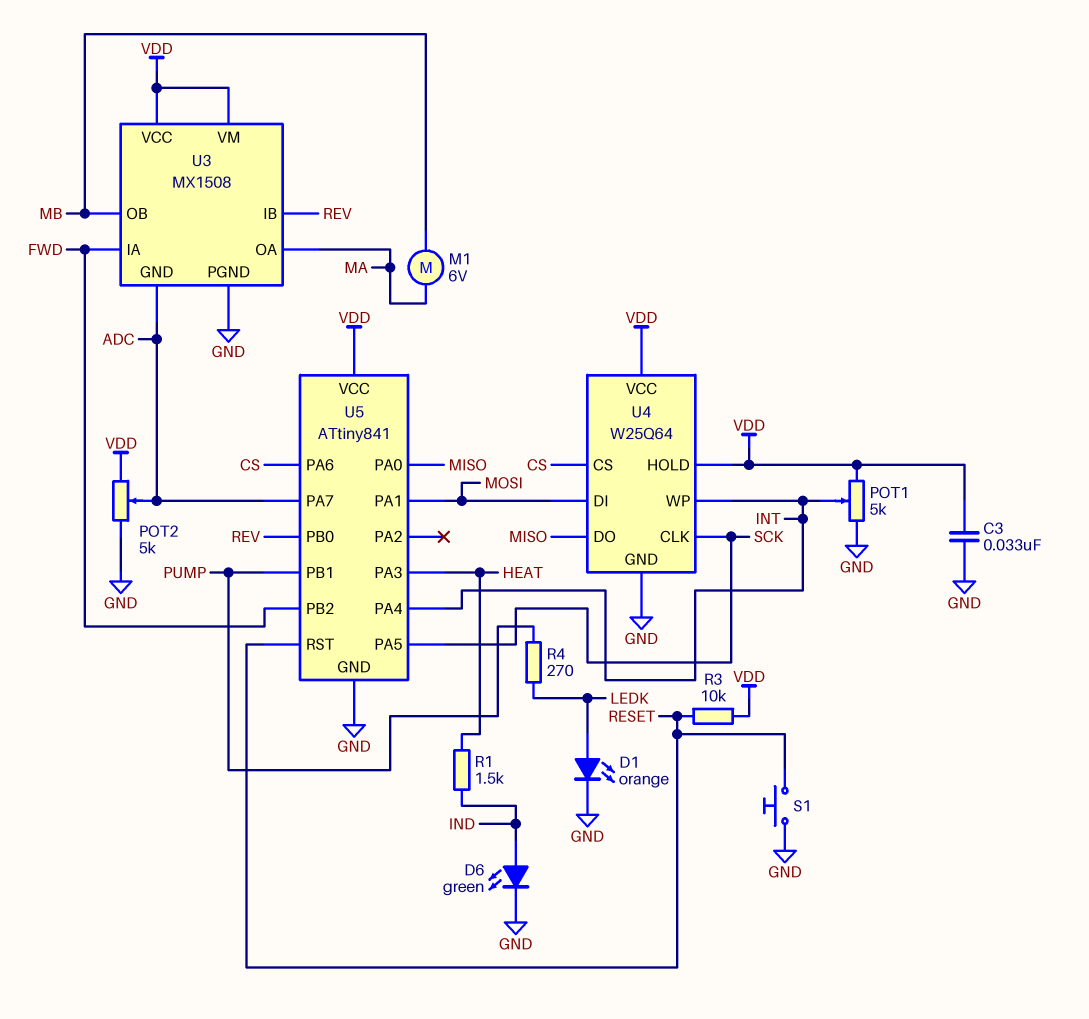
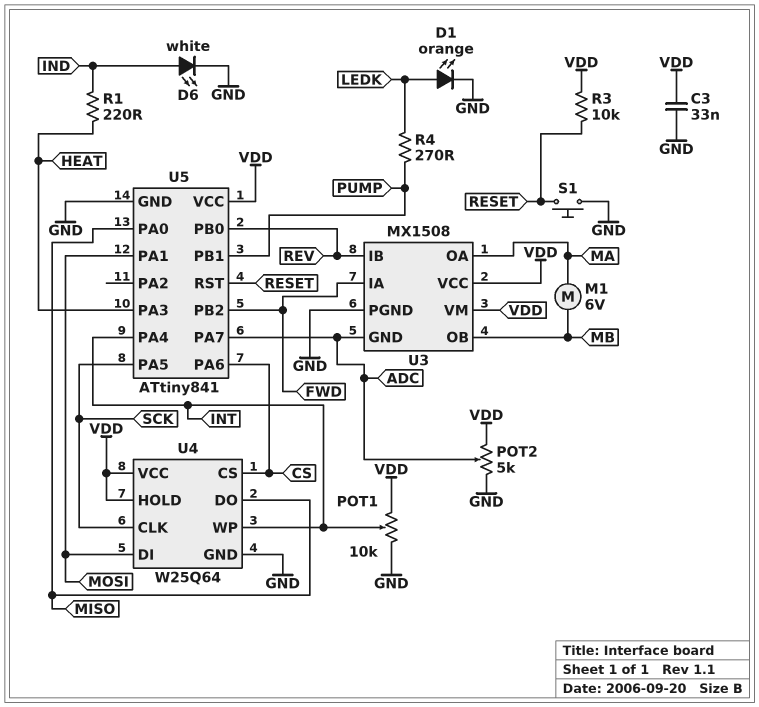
D6: LED green (A IND, K GND) -> LED white (A IND, K GND)
POT1: 5k (GND, VDD, wiper INT) -> 10k (GND, VDD, wiper INT)
R1: 1.5k (HEAT, IND) -> 220 (HEAT, IND)

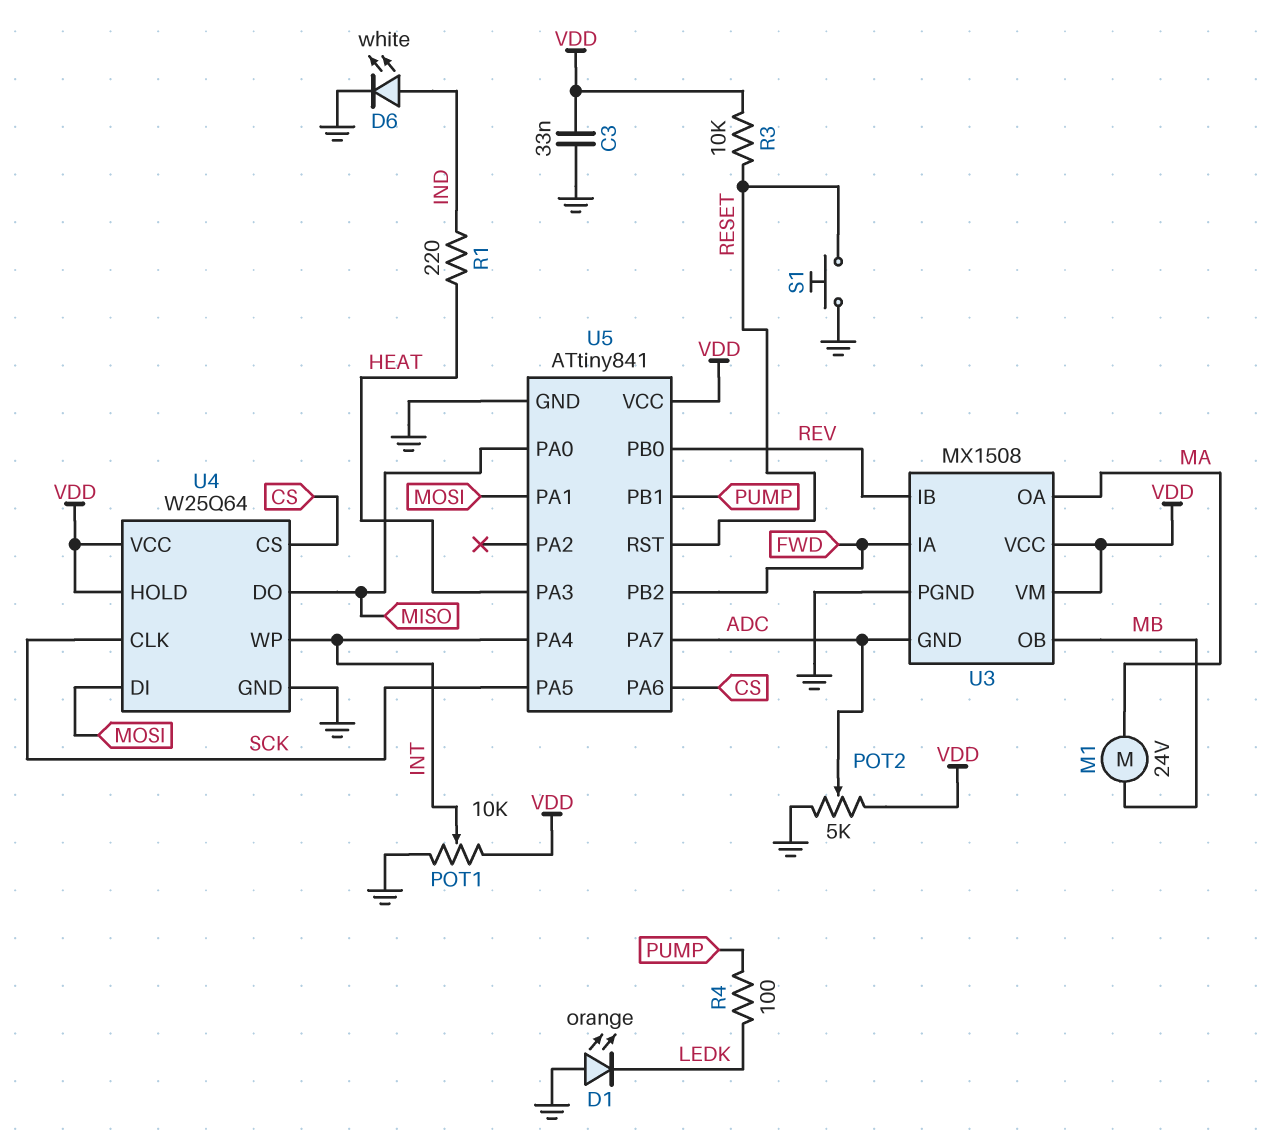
D1: LED orange (A LEDK, K GND) -> LED orange (A GND, K LEDK)
M1: motor 6V (MA, MB) -> motor 24V (MA, MB)
R4: 270 (LEDK, PUMP) -> 100 (LEDK, PUMP)

